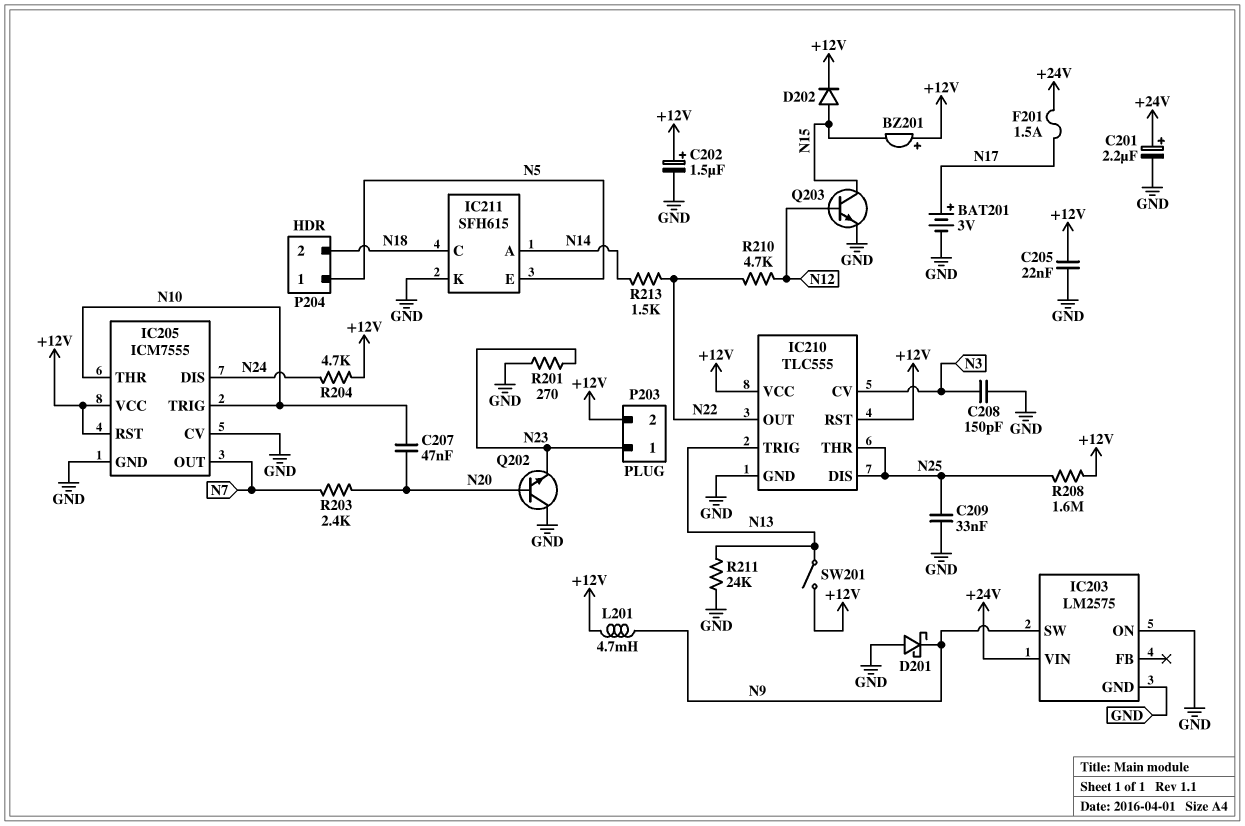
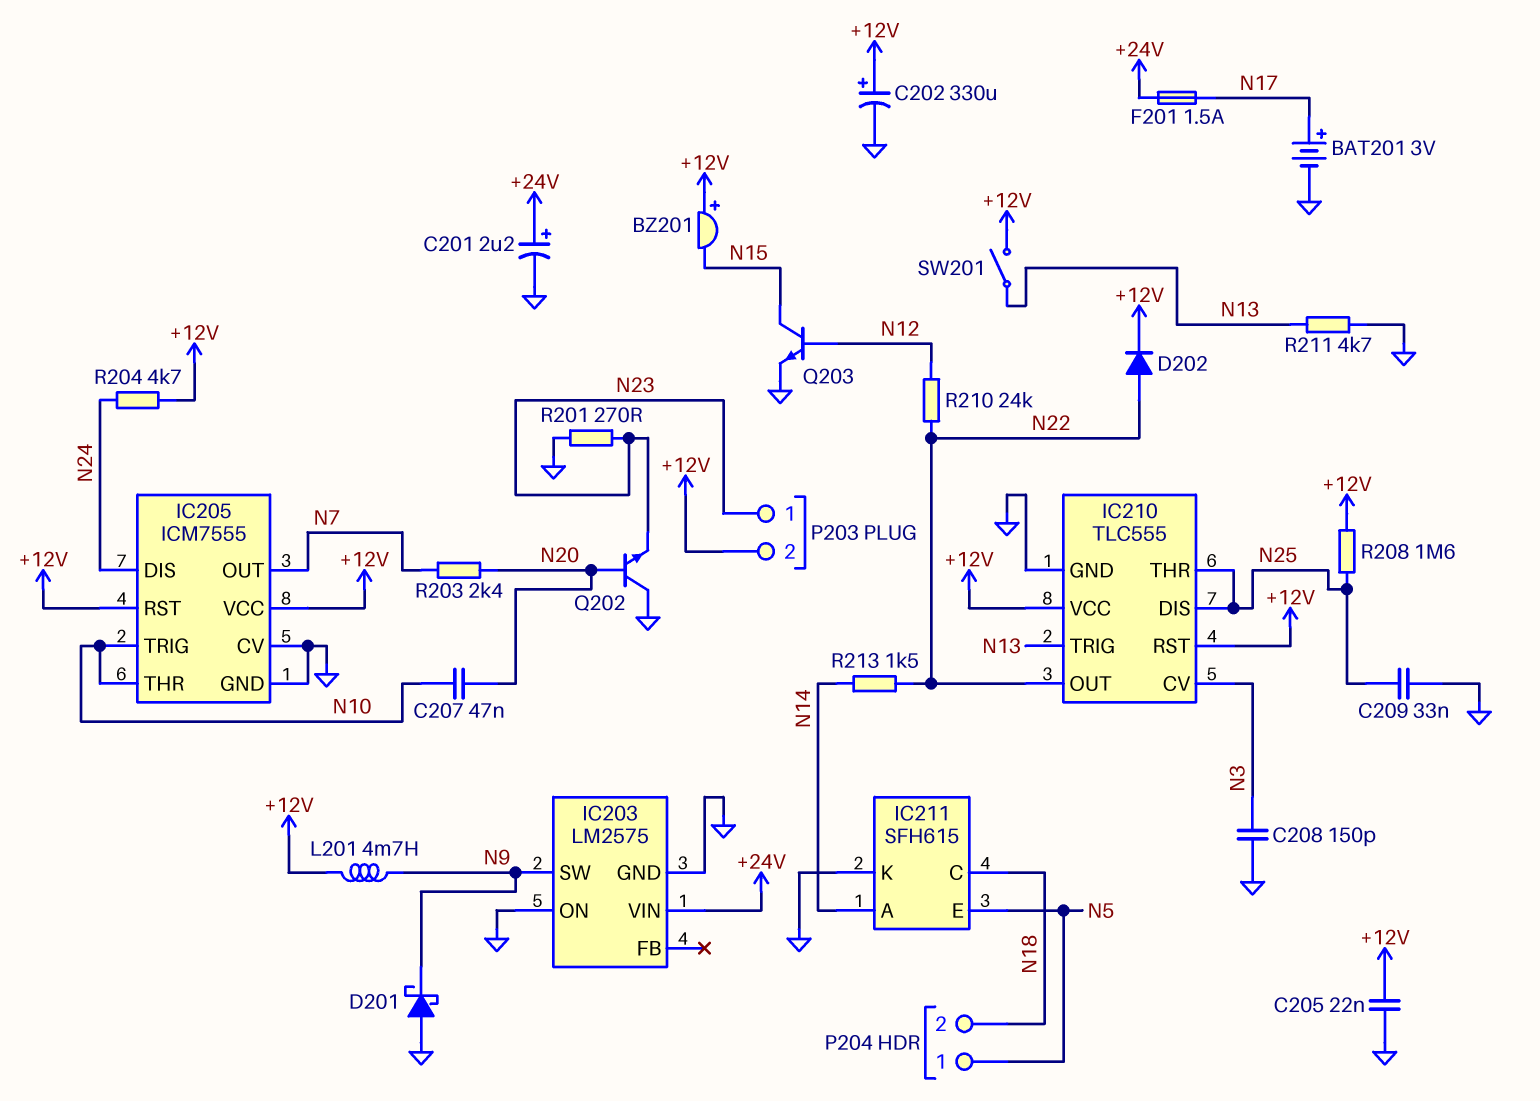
C202: 1.5uF (plus +12V, minus GND) -> 330uF (plus +12V, minus GND)
D202: diode (A N15, K +12V) -> diode (A N22, K +12V)
R210: 4.7k (N12, N22) -> 24k (N12, N22)
R211: 24k (GND, N13) -> 4.7k (GND, N13)

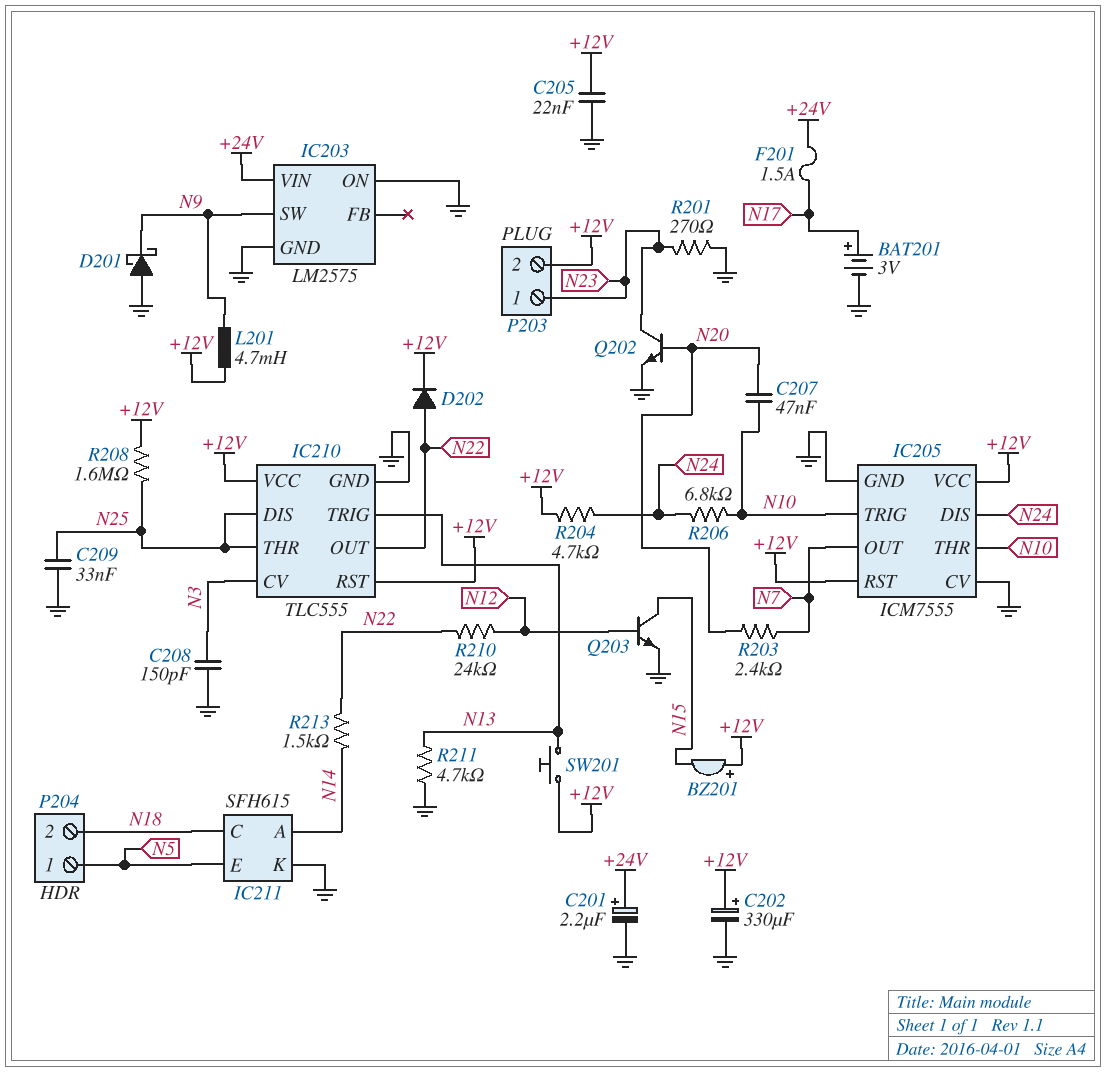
Q202: NPN (B N20, C GND, E N23) -> NPN (B N20, C N23, E GND)
R206: none -> 6.8k (N10, N24)
SW201: switch (+12V, N13) -> button (+12V, N13)

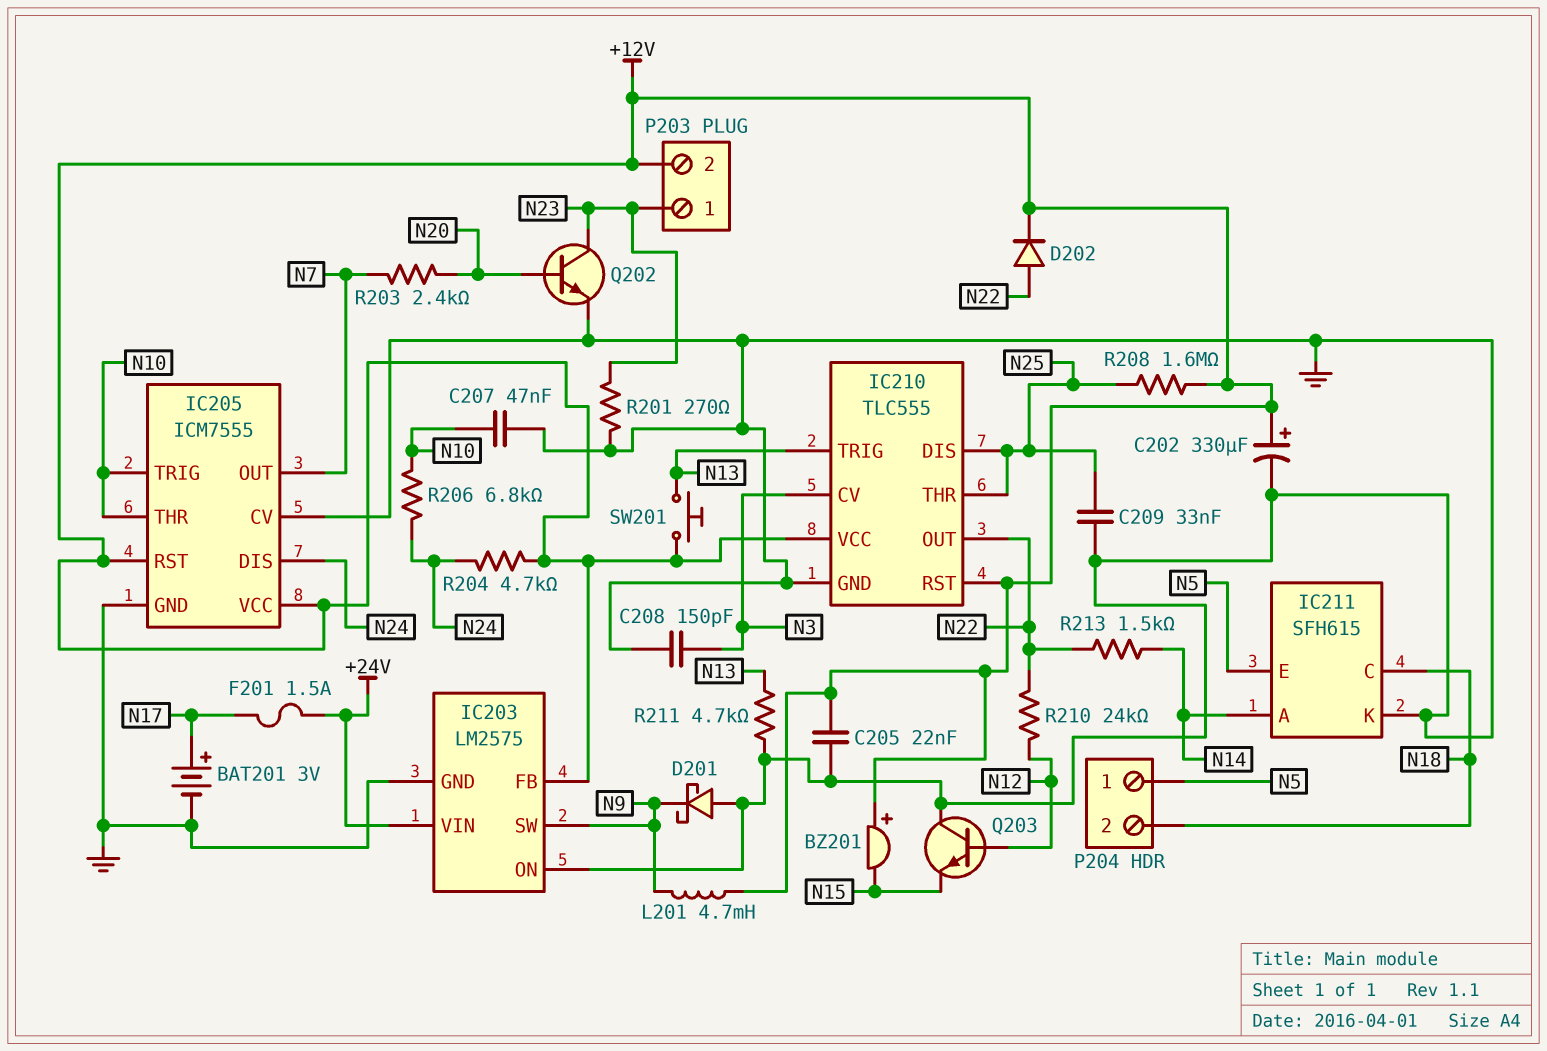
C201: 2.2uF (plus +24V, minus GND) -> none
C207: 47nF (N10, N20) -> 47nF (GND, N10)
IC203 pin FB: none -> +12V
Q203: NPN (B N12, C N15, E GND) -> NPN (B N12, C GND, E N15)

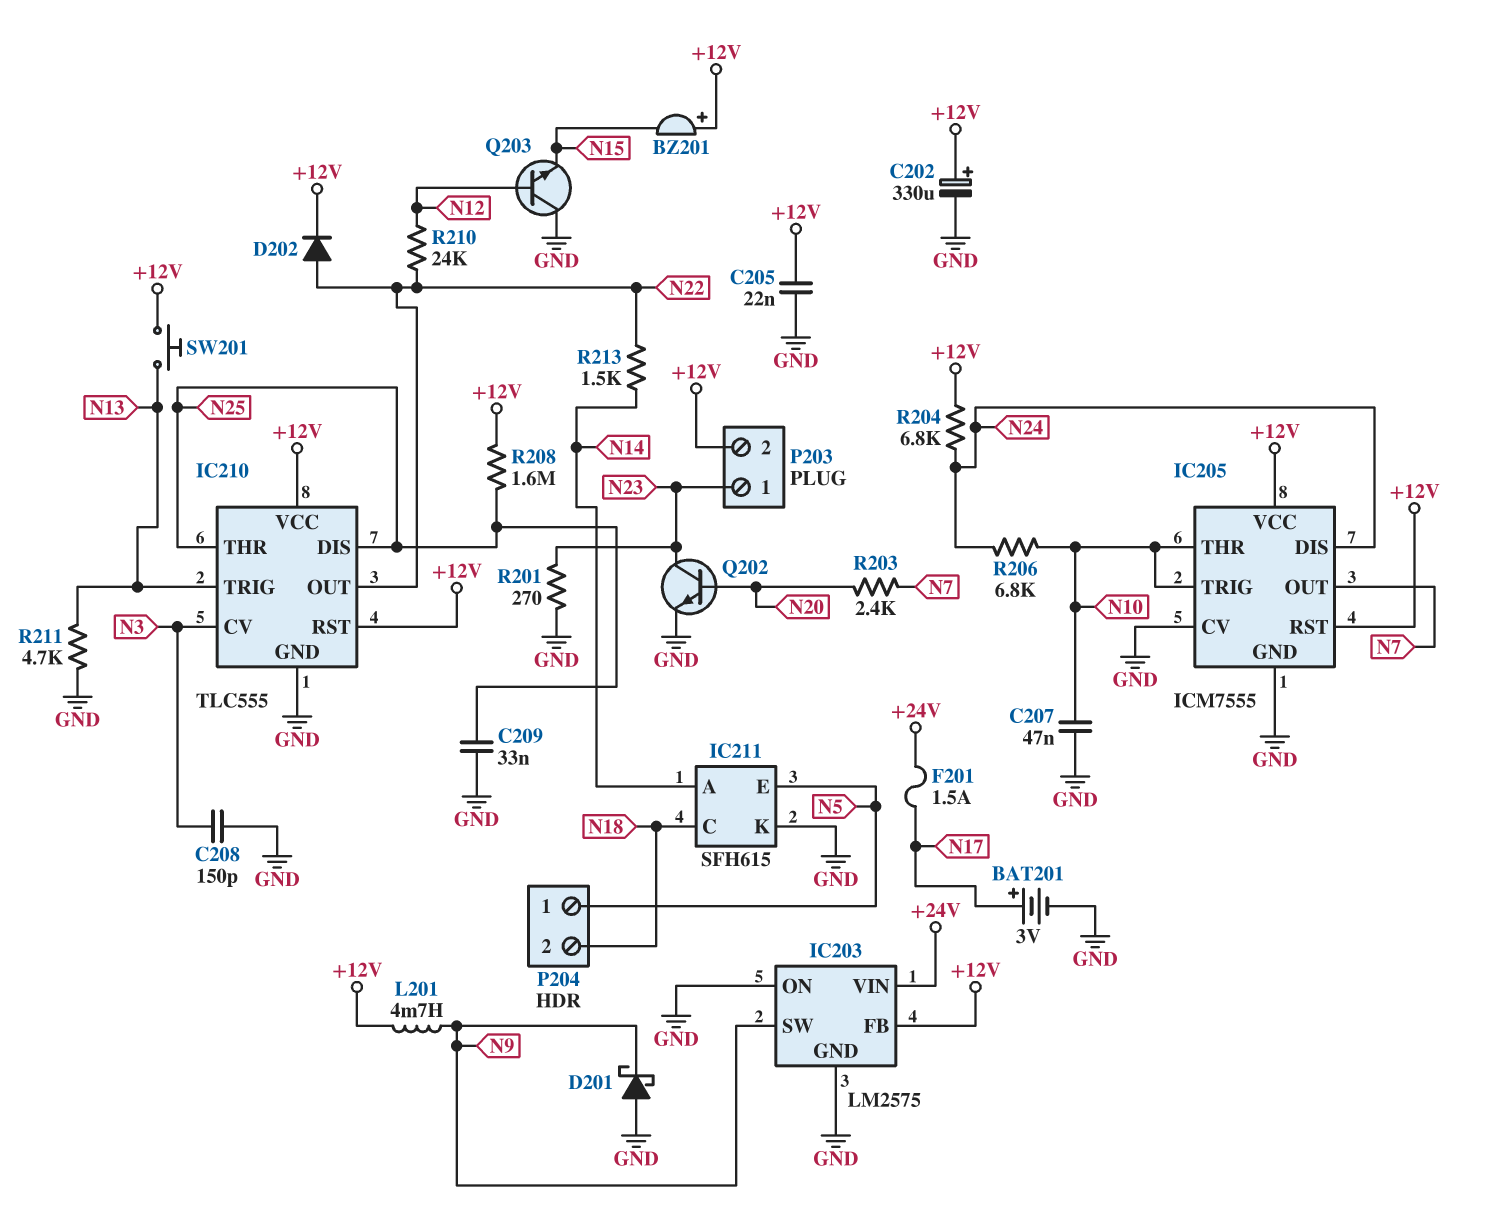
R204: 4.7k (+12V, N24) -> 6.8k (+12V, N24)

